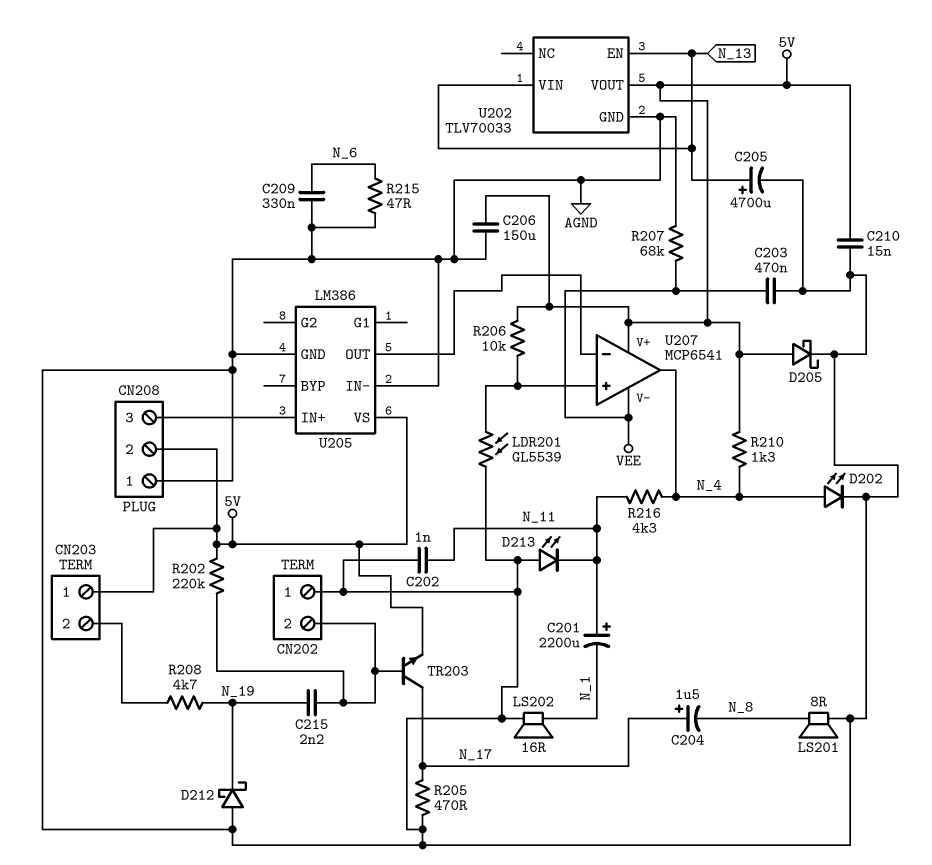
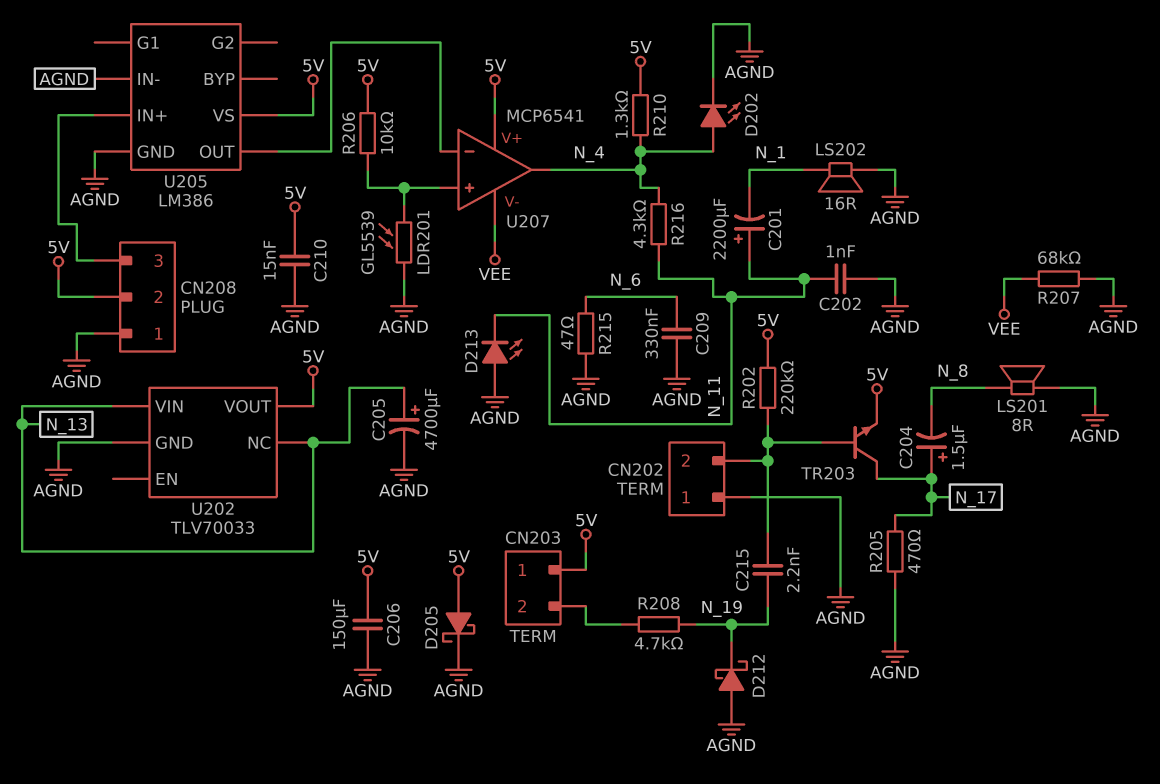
C203: 470nF (AGND, VEE) -> none
U202 pin EN: N_13 -> none
U202 pin NC: none -> N_13

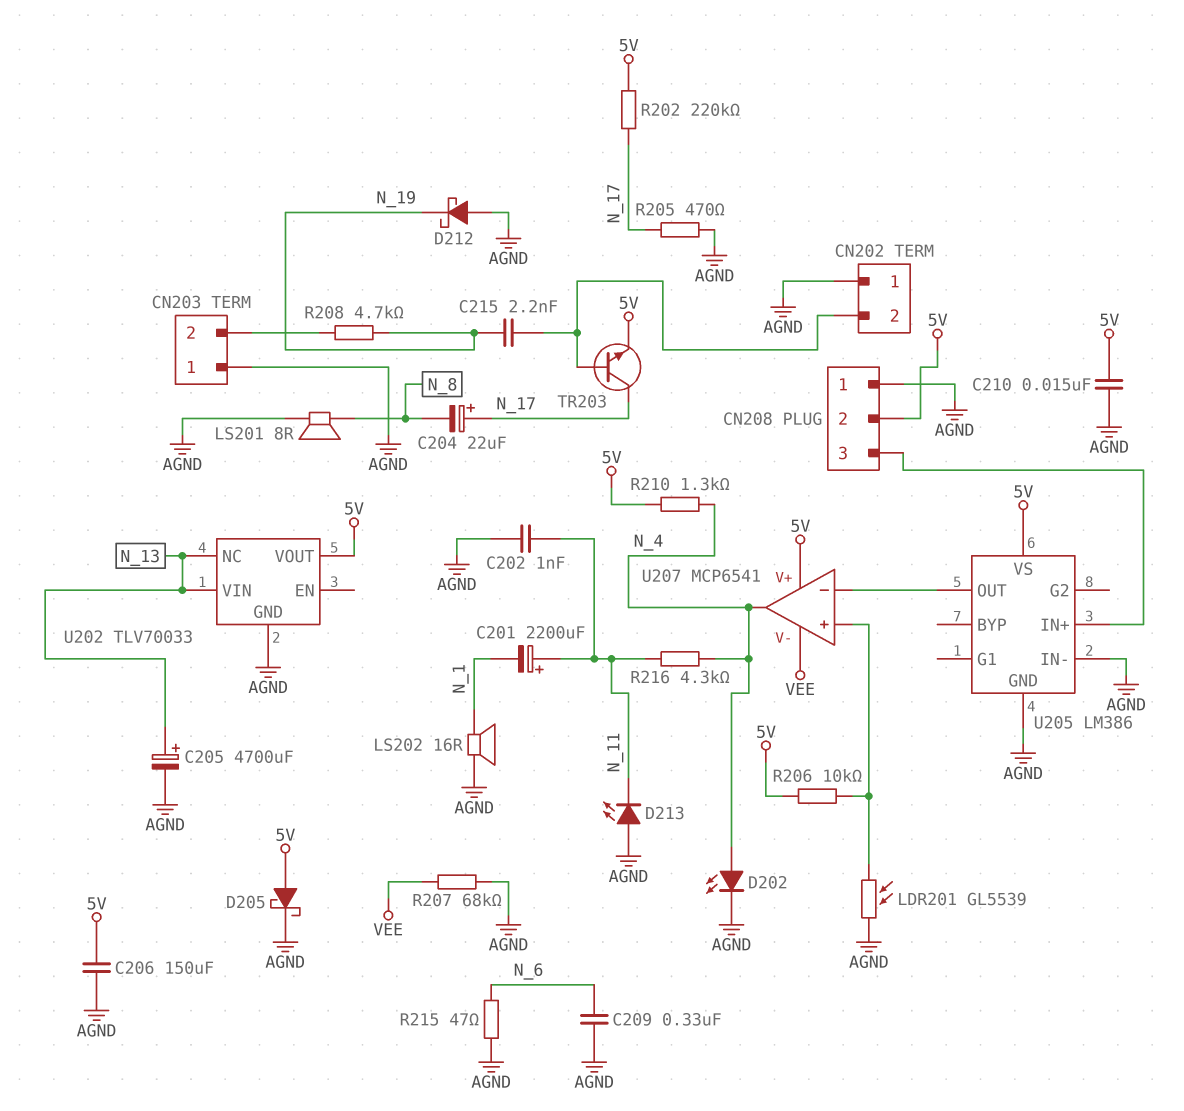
C204: 1.5uF (plus N_17, minus N_8) -> 22uF (plus N_17, minus N_8)
CN203 pin 1: 5V -> AGND
R202: 220k (5V, CN202/2) -> 220k (5V, N_17)

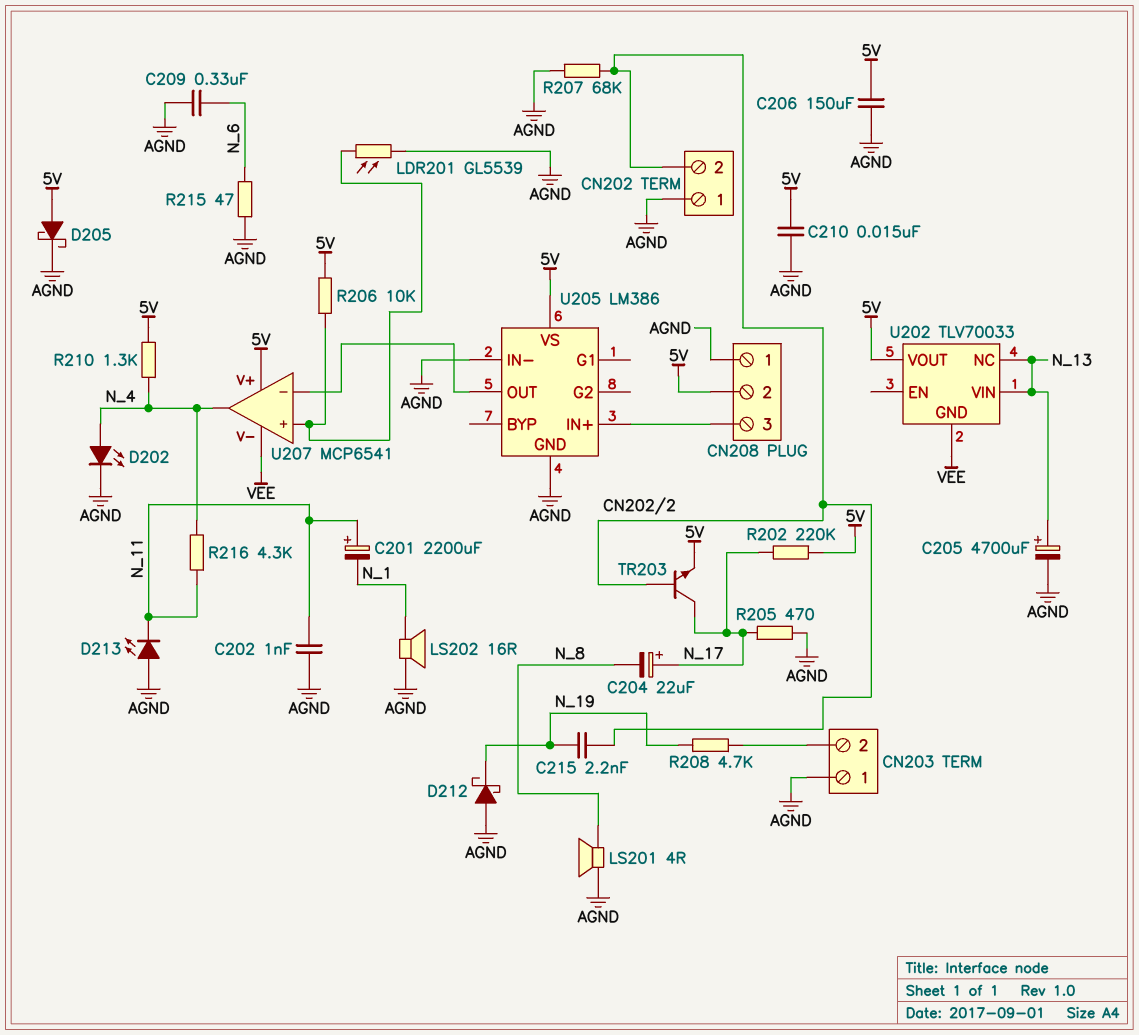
LS201: speaker 8R (AGND, N_8) -> speaker 4R (AGND, N_8)
R207: 68k (AGND, VEE) -> 68k (AGND, CN202/2)
U202 pin GND: AGND -> VEE

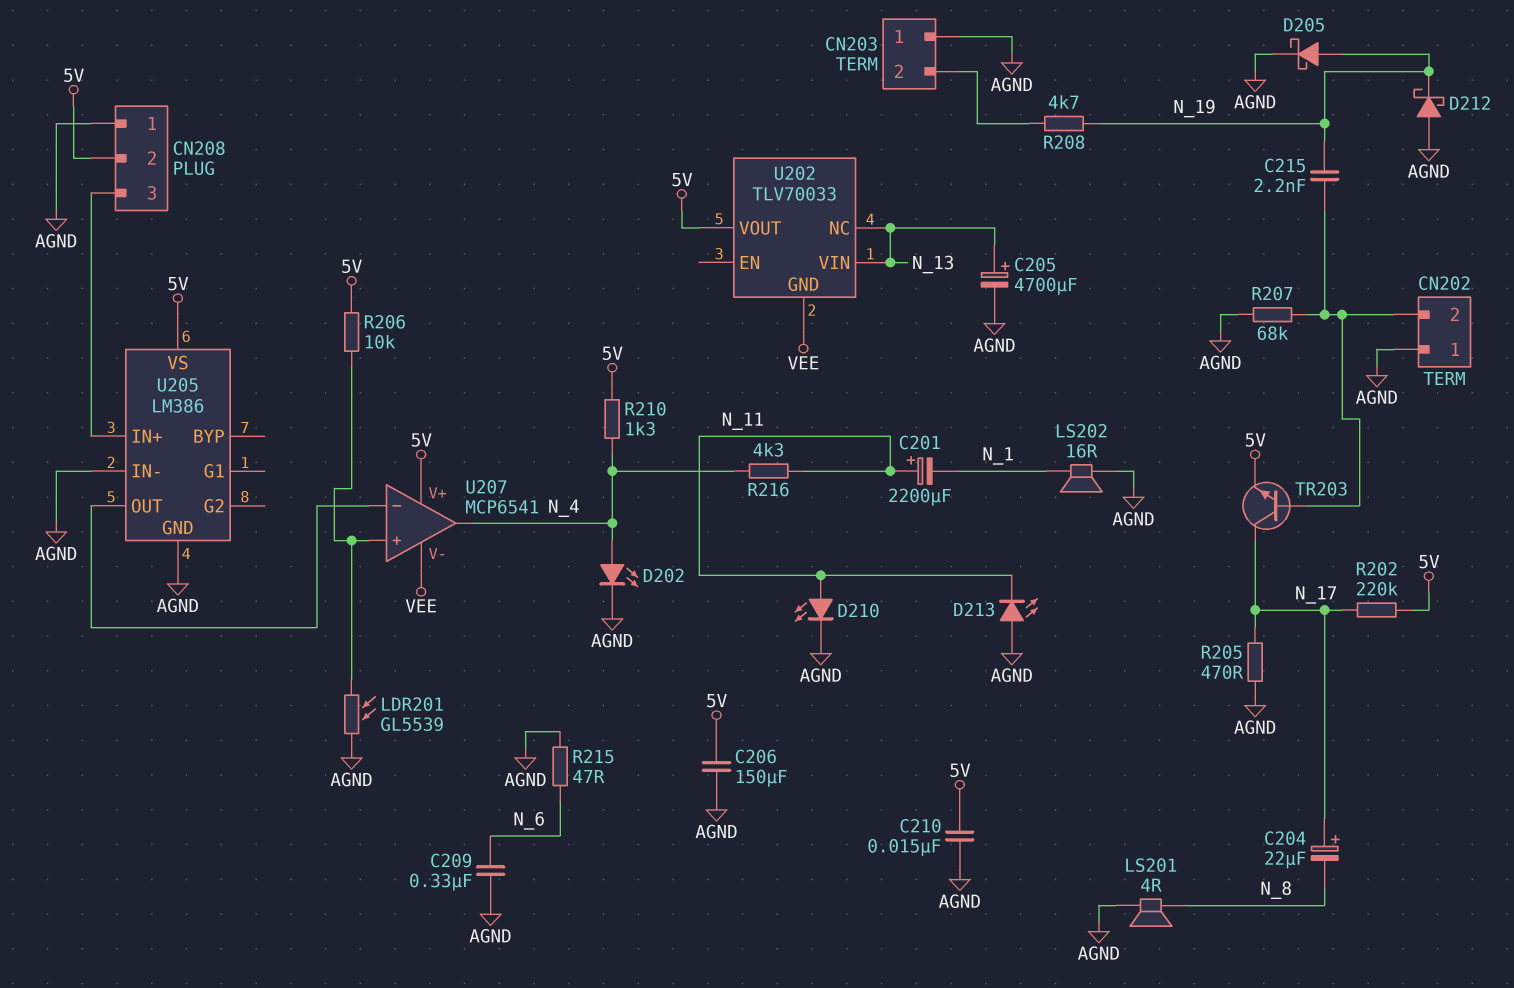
C202: 1nF (AGND, N_11) -> none
D205: schottky (A 5V, K AGND) -> schottky (A N_19, K AGND)
D210: none -> LED (A N_11, K AGND)

